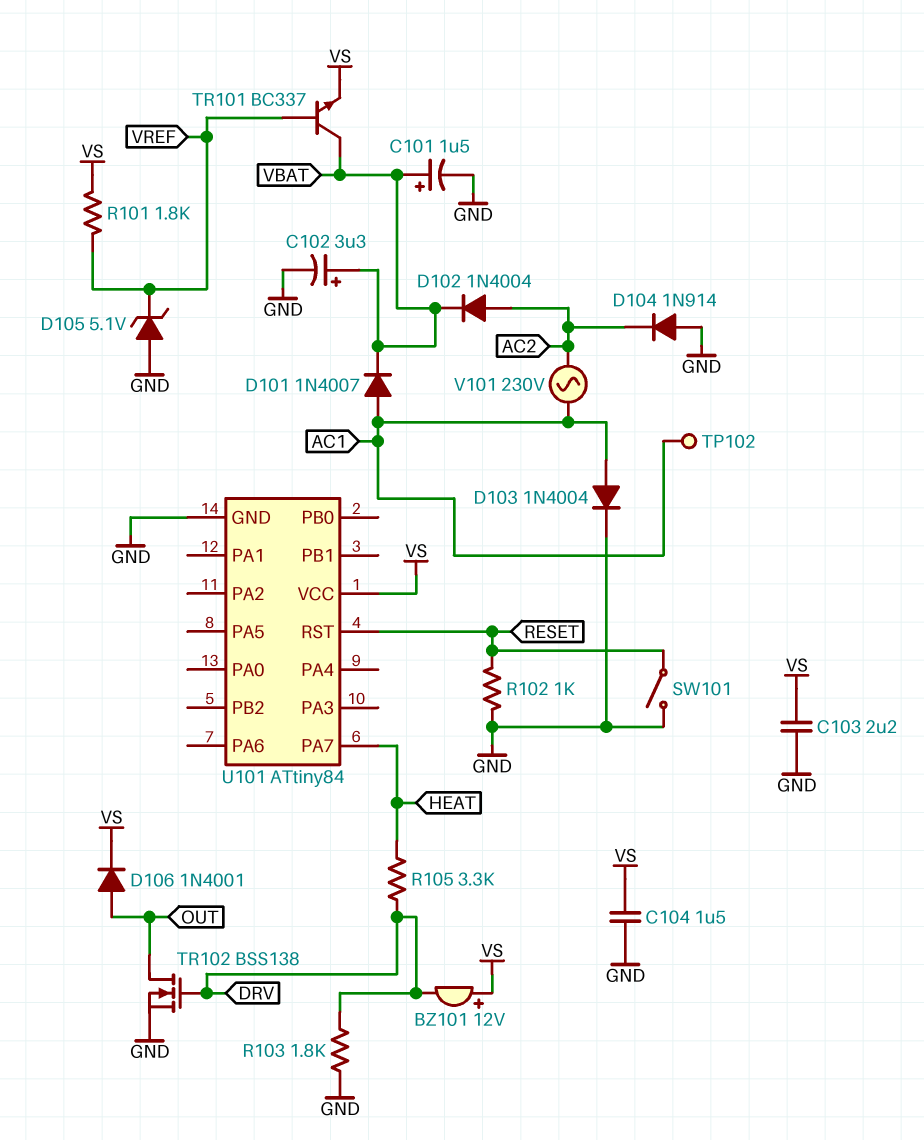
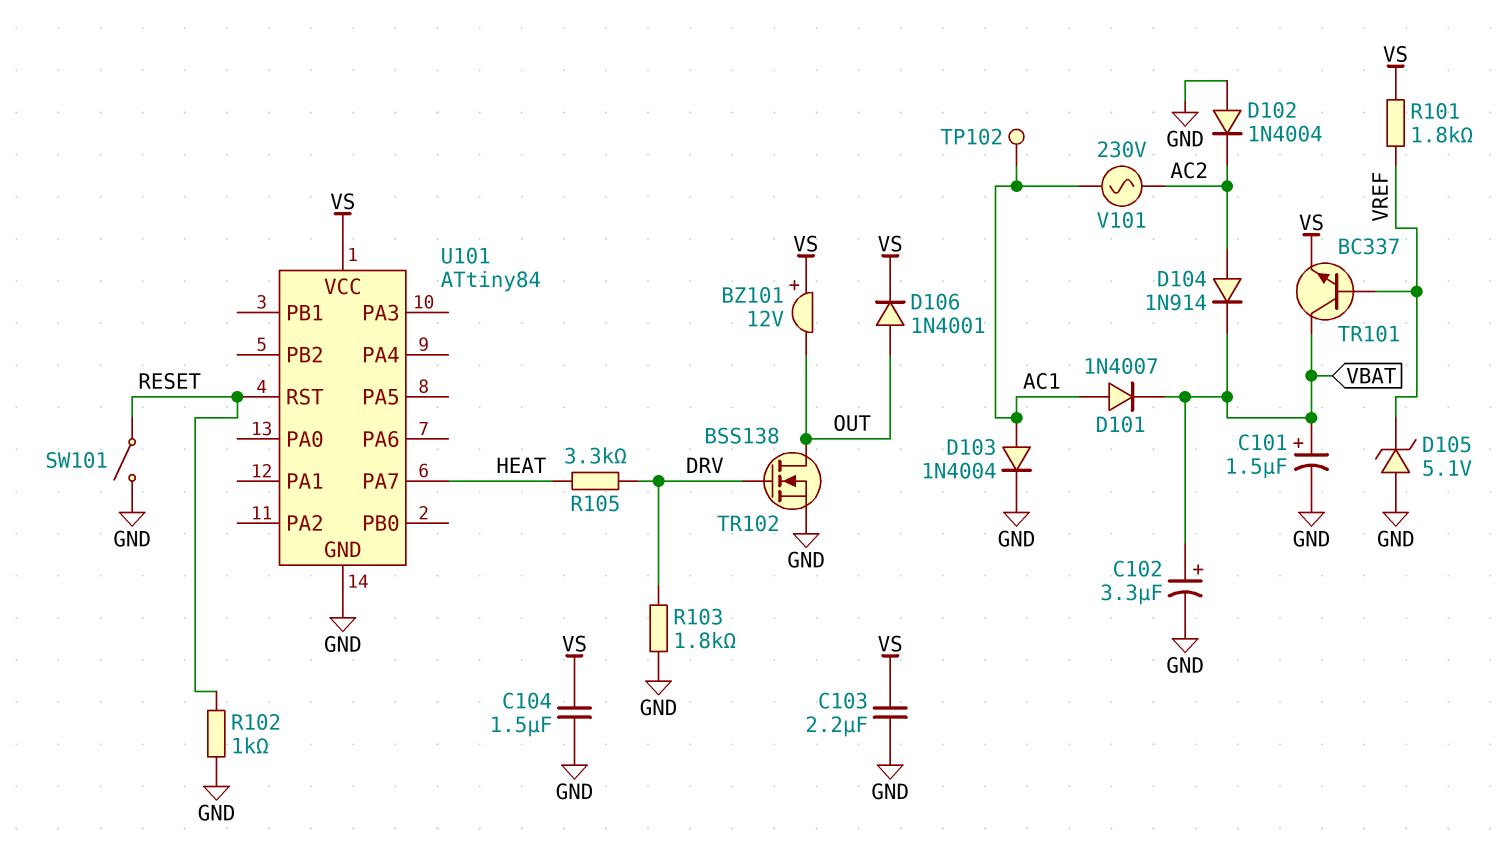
BZ101: buzzer 12V (plus VS, minus DRV) -> buzzer 12V (plus VS, minus OUT)
D102: diode 1N4004 (A AC2, K VBAT) -> diode 1N4004 (A GND, K AC2)
D104: diode 1N914 (A GND, K AC2) -> diode 1N914 (A AC2, K VBAT)

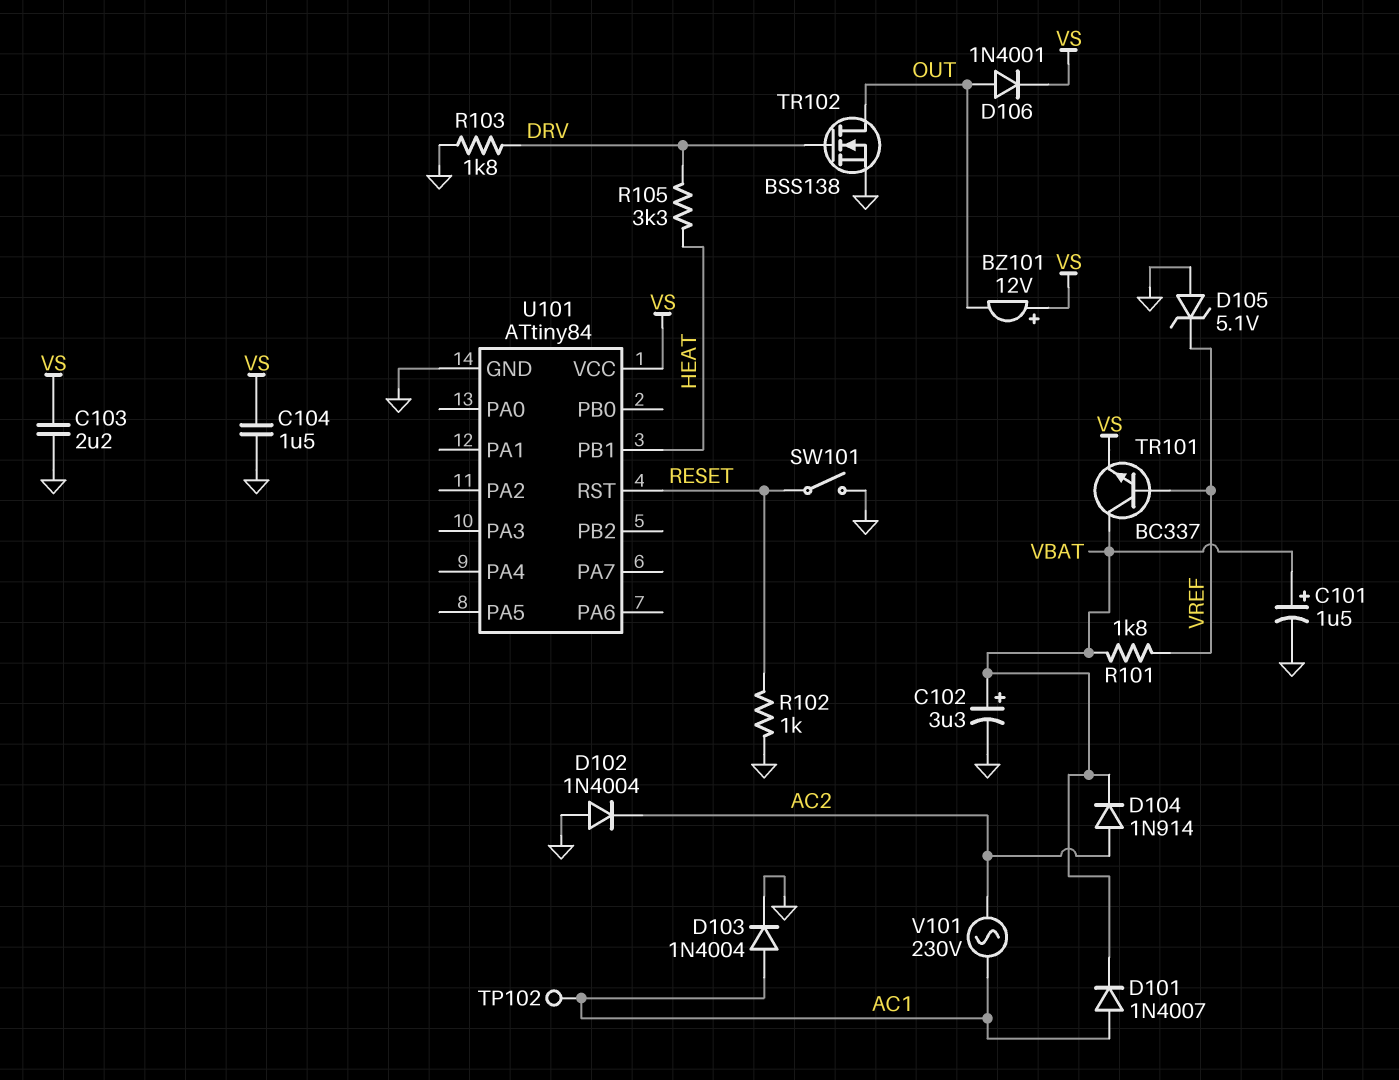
R101: 1.8k (VREF, VS) -> 1.8k (VBAT, VREF)
U101 pin PA7: HEAT -> none
U101 pin PB1: none -> HEAT

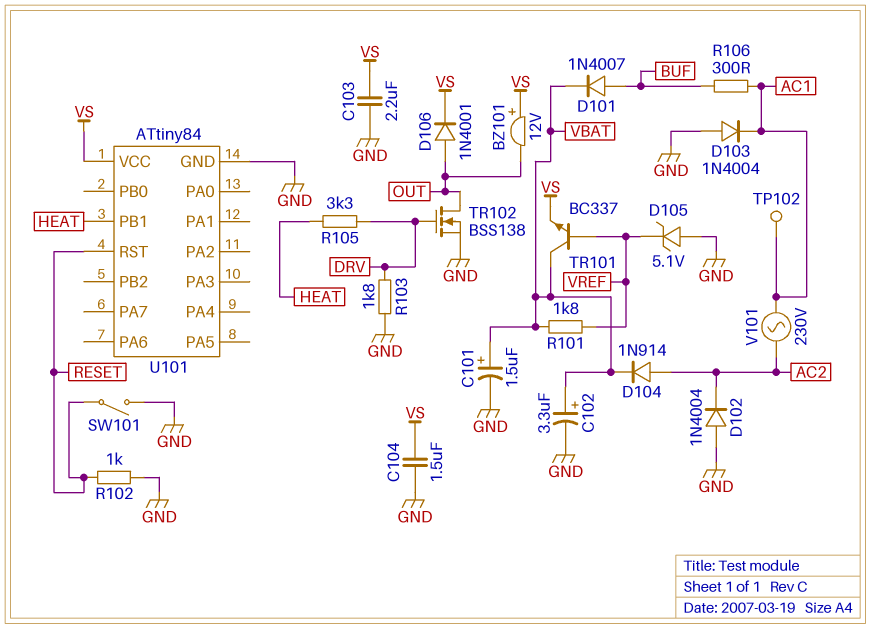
D101: diode 1N4007 (A AC1, K VBAT) -> diode 1N4007 (A BUF, K VBAT)
D103: diode 1N4004 (A AC1, K GND) -> diode 1N4004 (A GND, K AC1)
R106: none -> 300 (AC1, BUF)

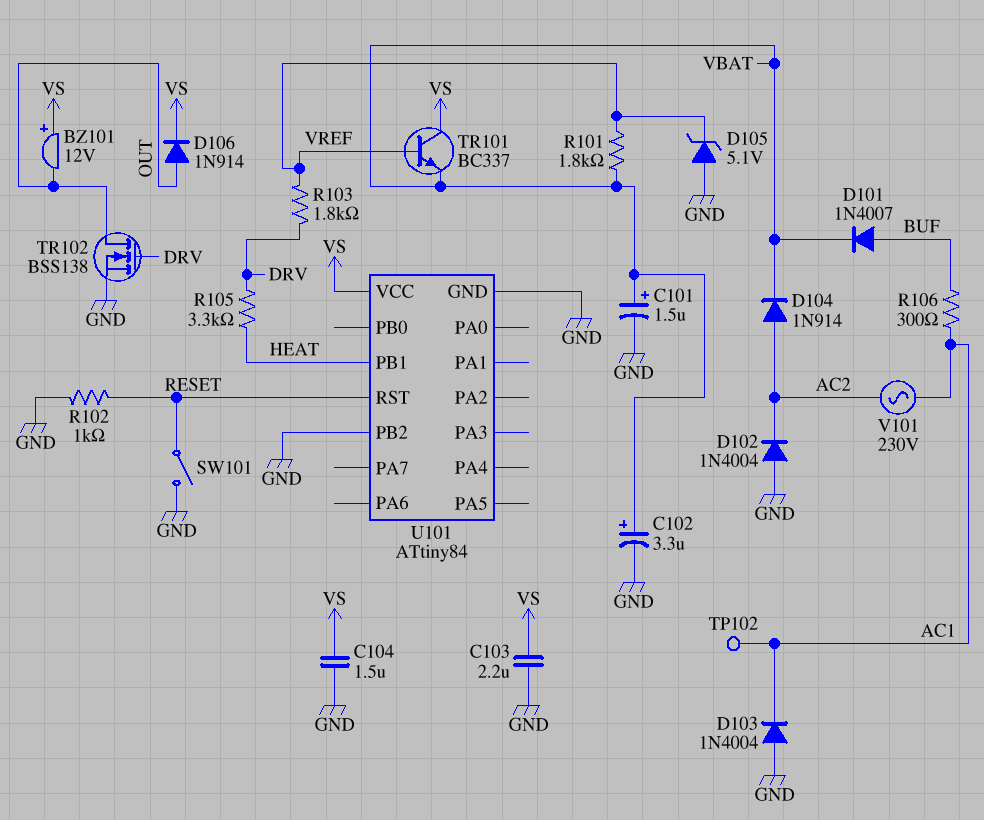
D106: diode 1N4001 (A OUT, K VS) -> diode 1N914 (A OUT, K VS)
R103: 1.8k (DRV, GND) -> 1.8k (DRV, VREF)
TR101: NPN BC337 (B VREF, C VBAT, E VS) -> NPN BC337 (B VREF, C VS, E VBAT)
U101 pin PB2: none -> GND

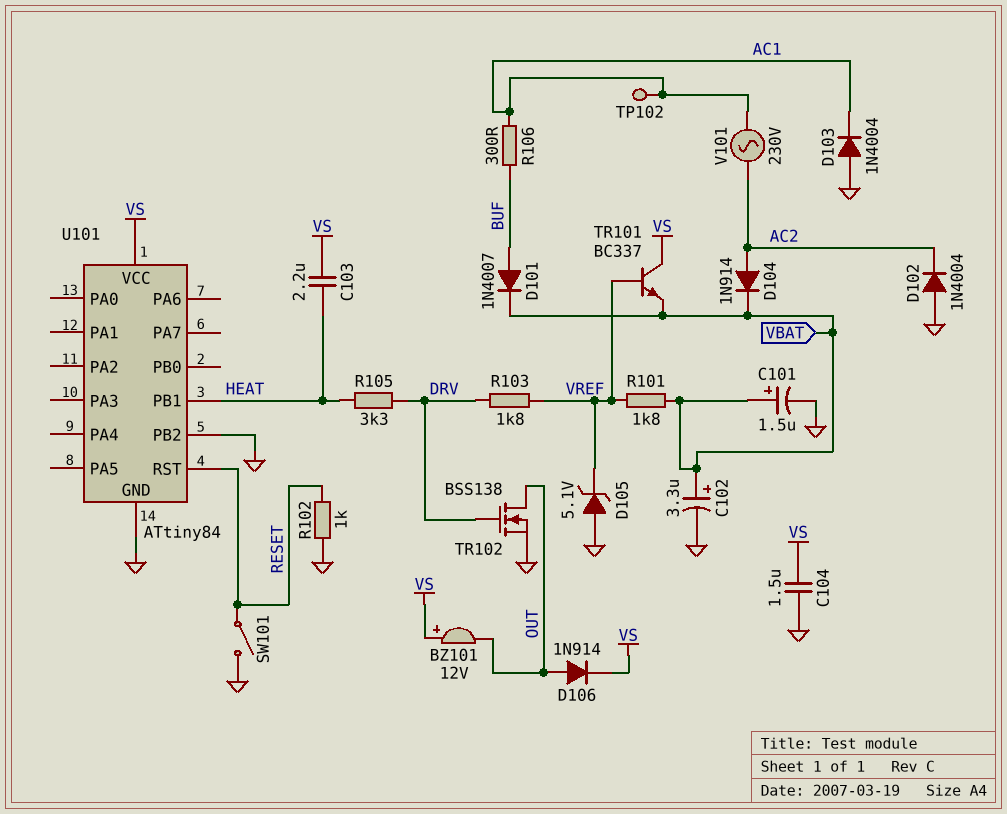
C103: 2.2uF (GND, VS) -> 2.2uF (HEAT, VS)

